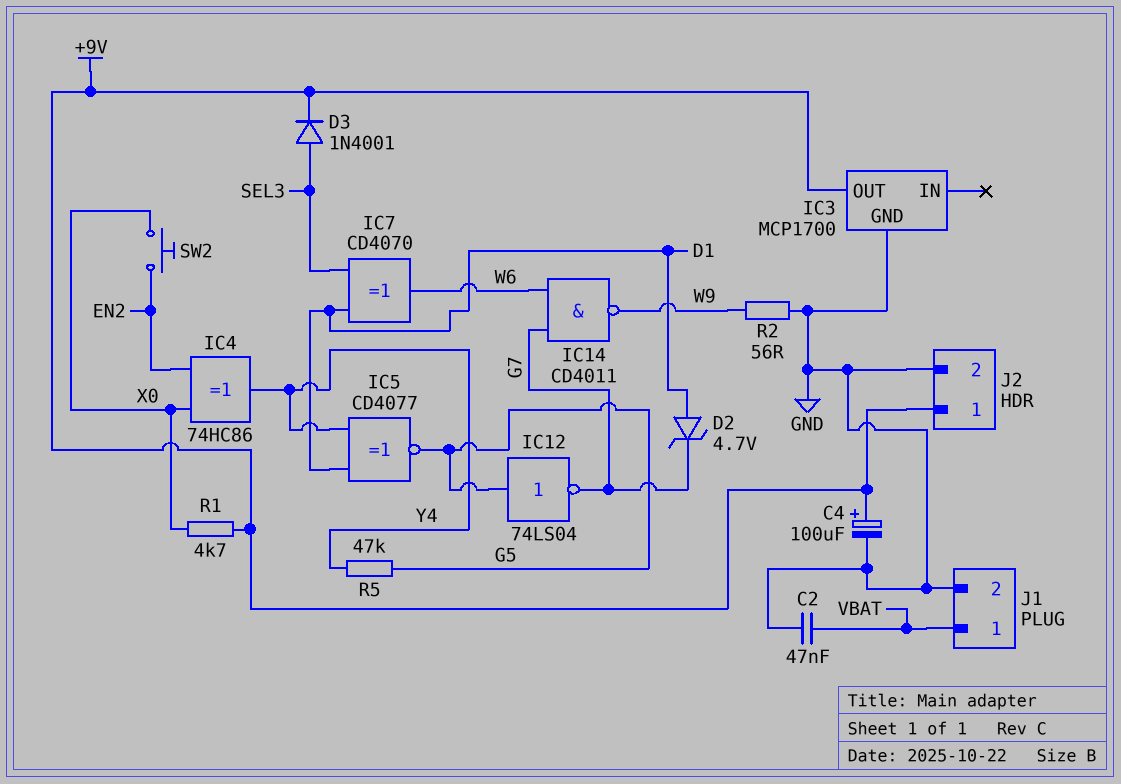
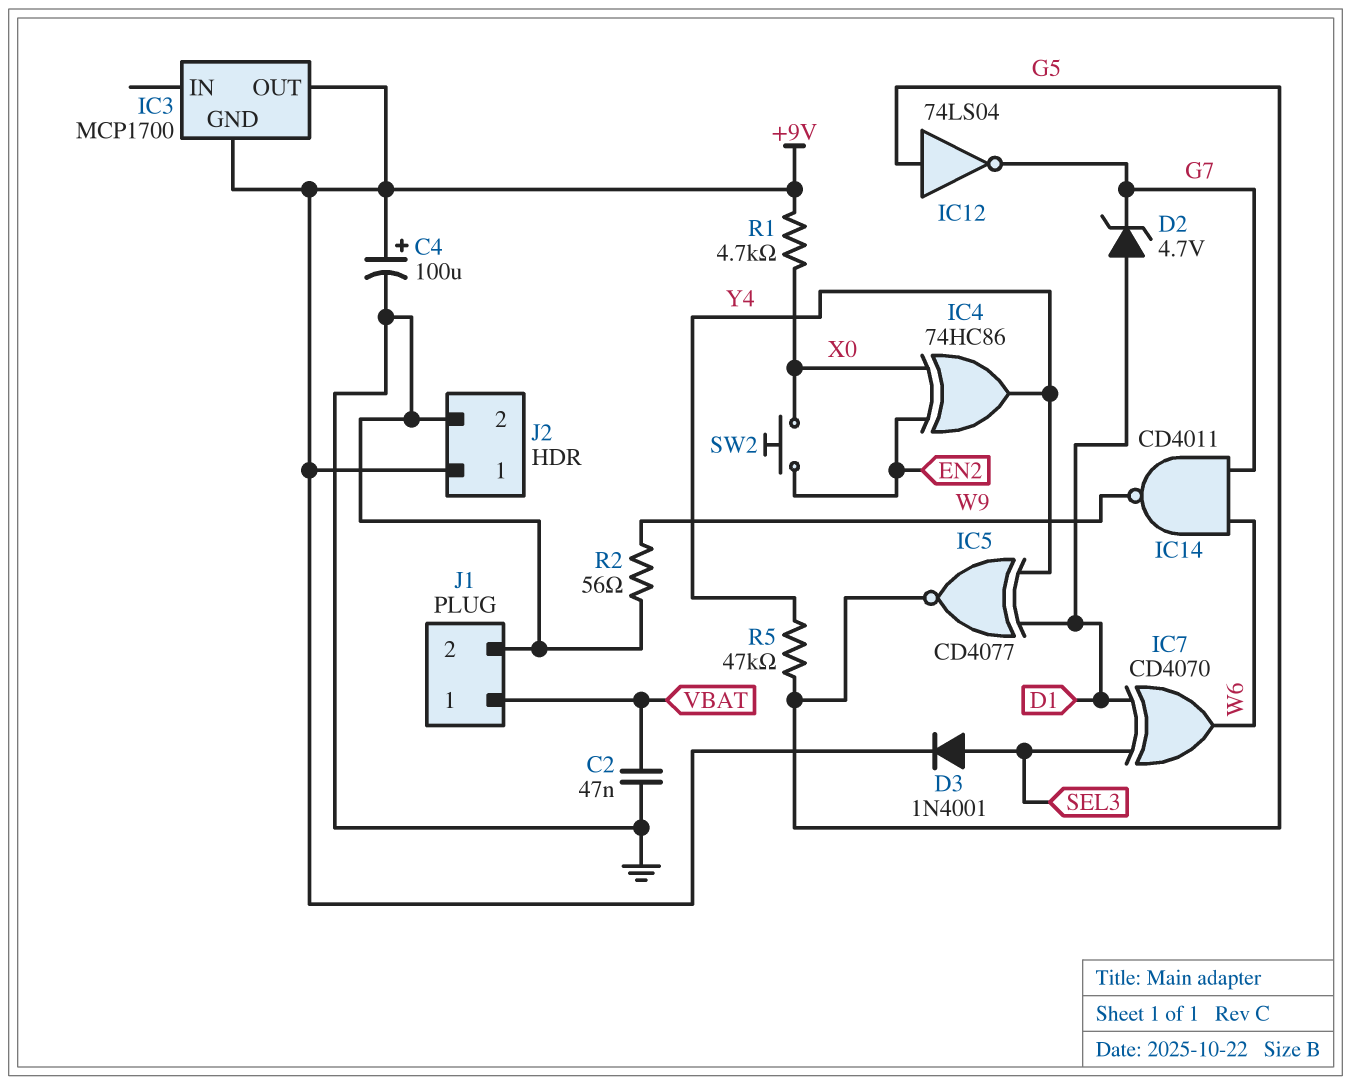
IC3 pin GND: GND -> +9V

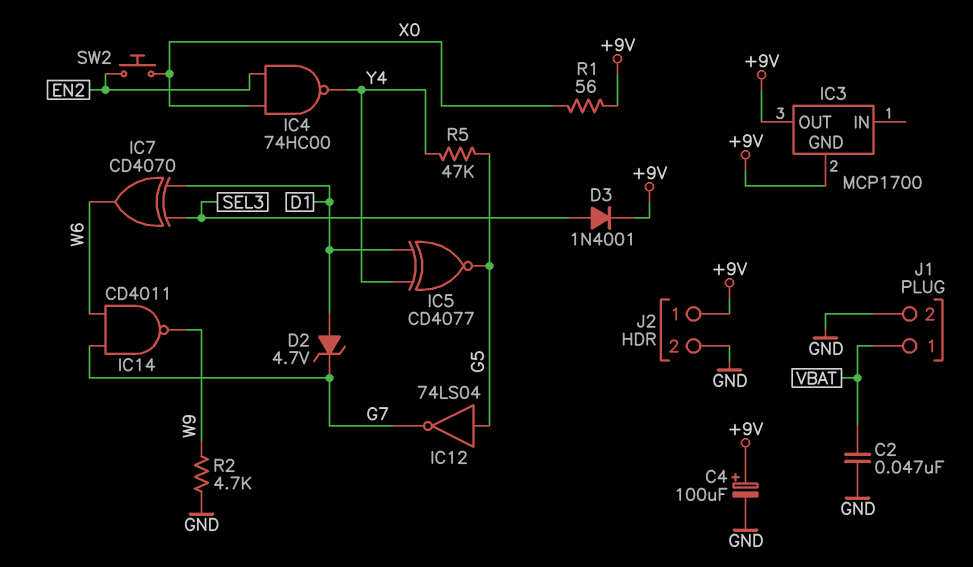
IC4: XOR 74HC86 (in EN2, in X0, out Y4) -> NAND 74HC00 (in EN2, in X0, out Y4)
R1: 4.7k (+9V, X0) -> 56 (+9V, X0)
R2: 56 (GND, W9) -> 4.7k (GND, W9)

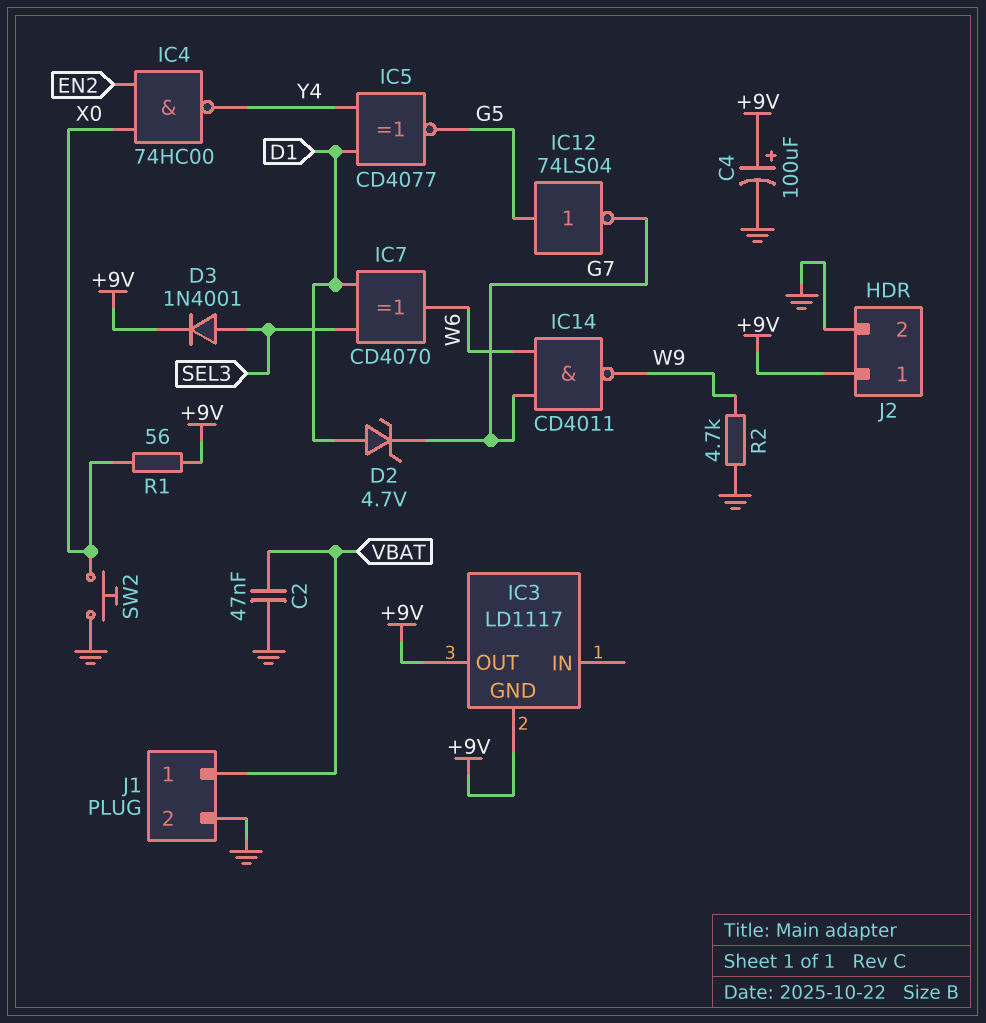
IC3: MCP1700 -> LD1117
R5: 47k (G5, Y4) -> none
SW2: button (EN2, X0) -> button (GND, X0)

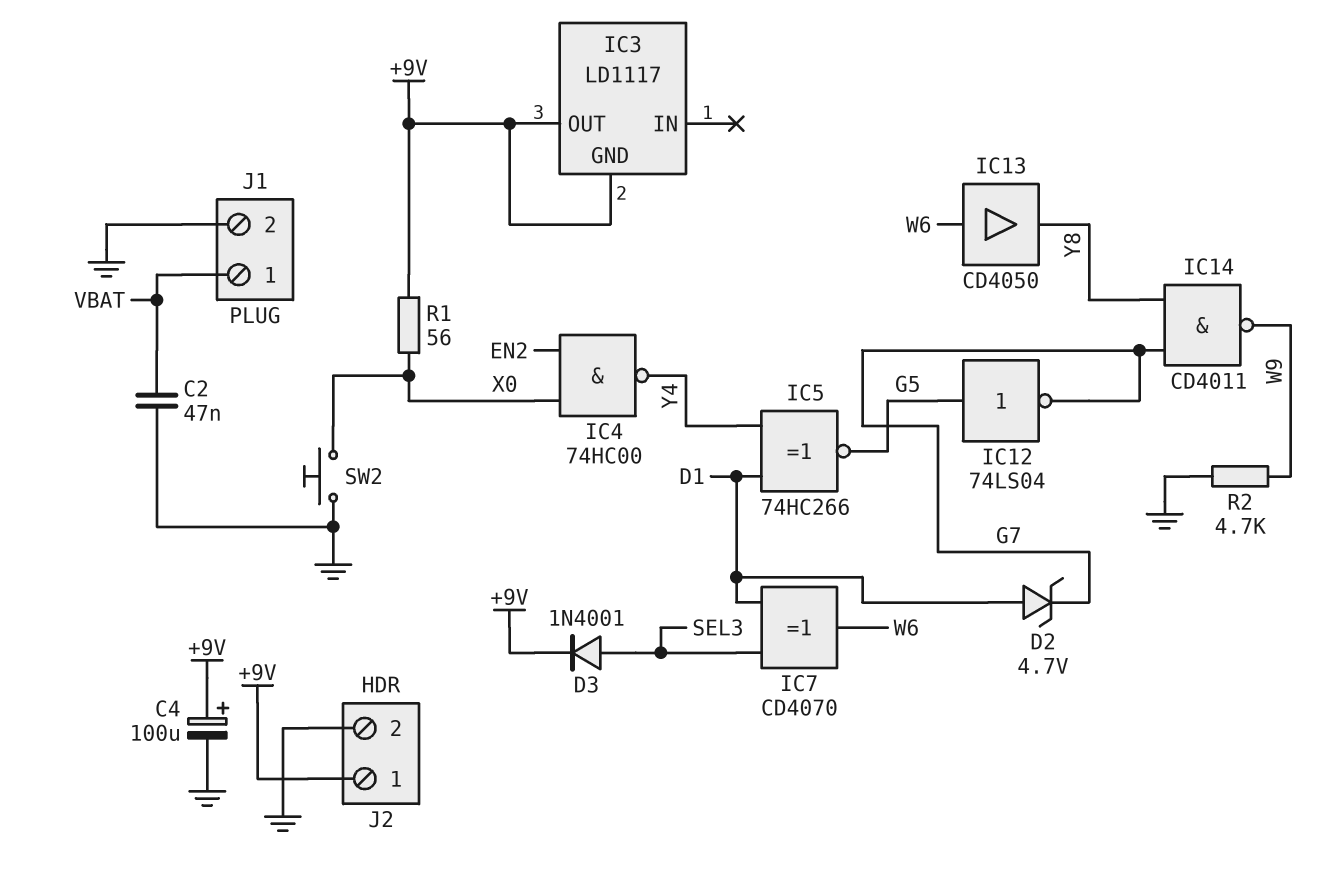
IC5: XNOR CD4077 (in D1, in Y4, out G5) -> XNOR 74HC266 (in D1, in Y4, out G5)
IC13: none -> buffer CD4050 (in W6, out Y8)
IC14: NAND CD4011 (in G7, in W6, out W9) -> NAND CD4011 (in G7, in Y8, out W9)

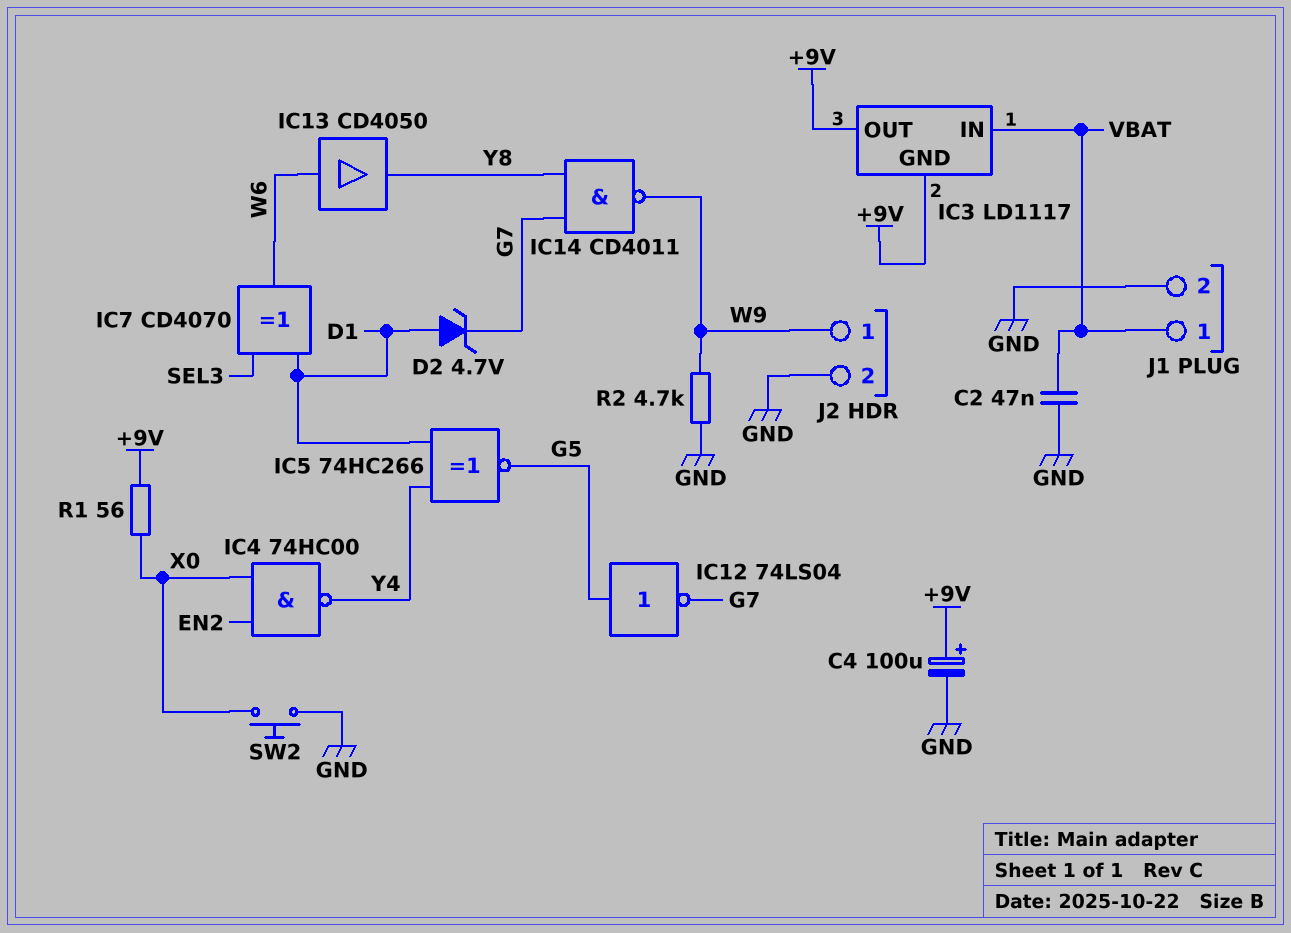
D3: diode 1N4001 (A SEL3, K +9V) -> none
IC3 pin IN: none -> VBAT
J2 pin 1: +9V -> W9

